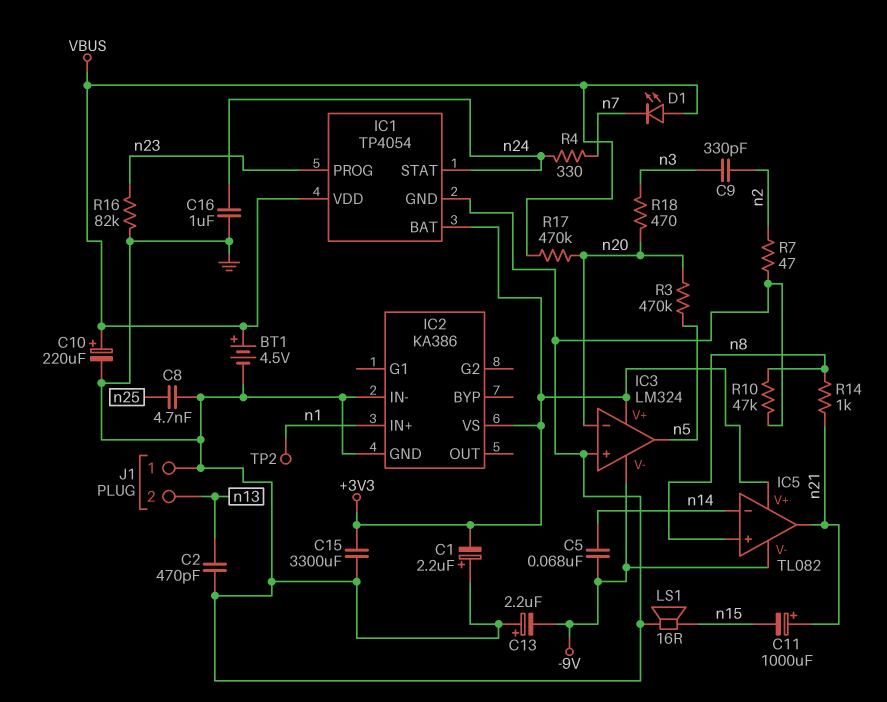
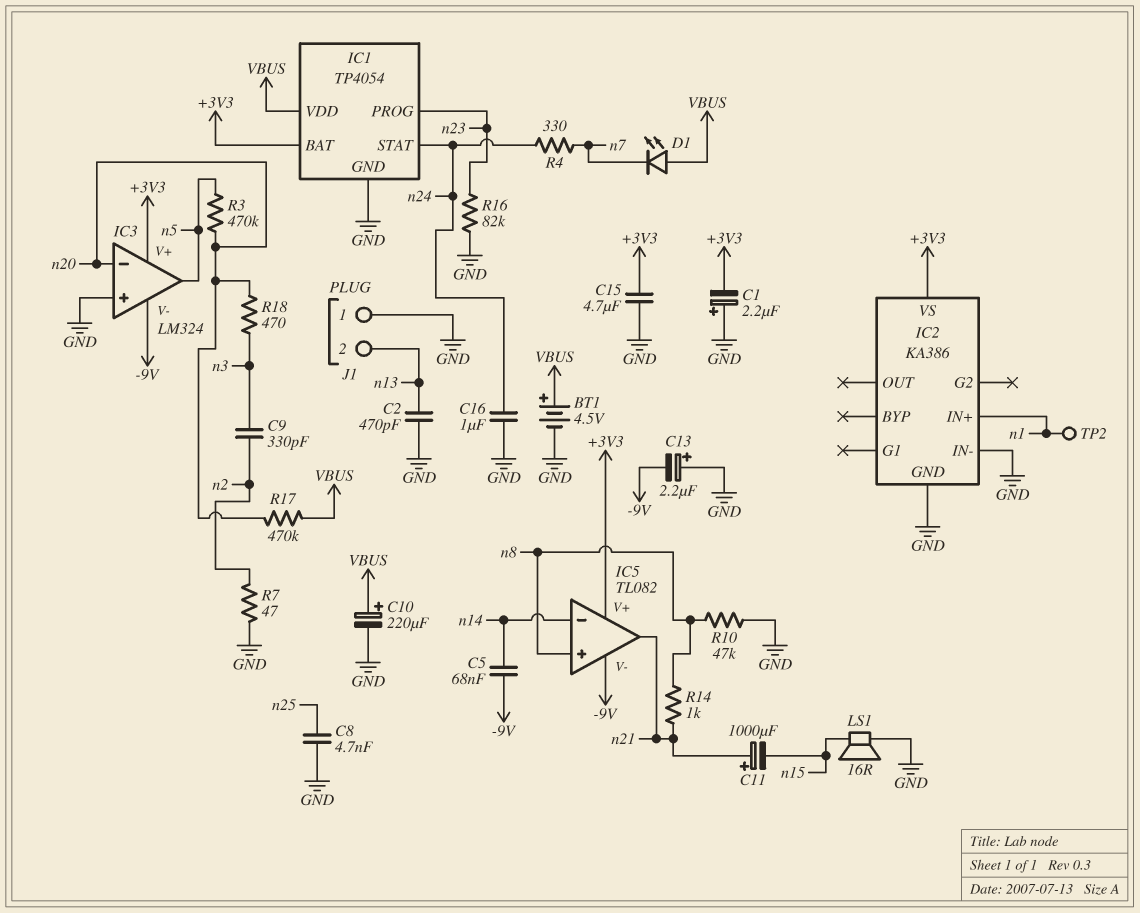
C15: 3300uF (+3V3, GND) -> 4.7uF (+3V3, GND)

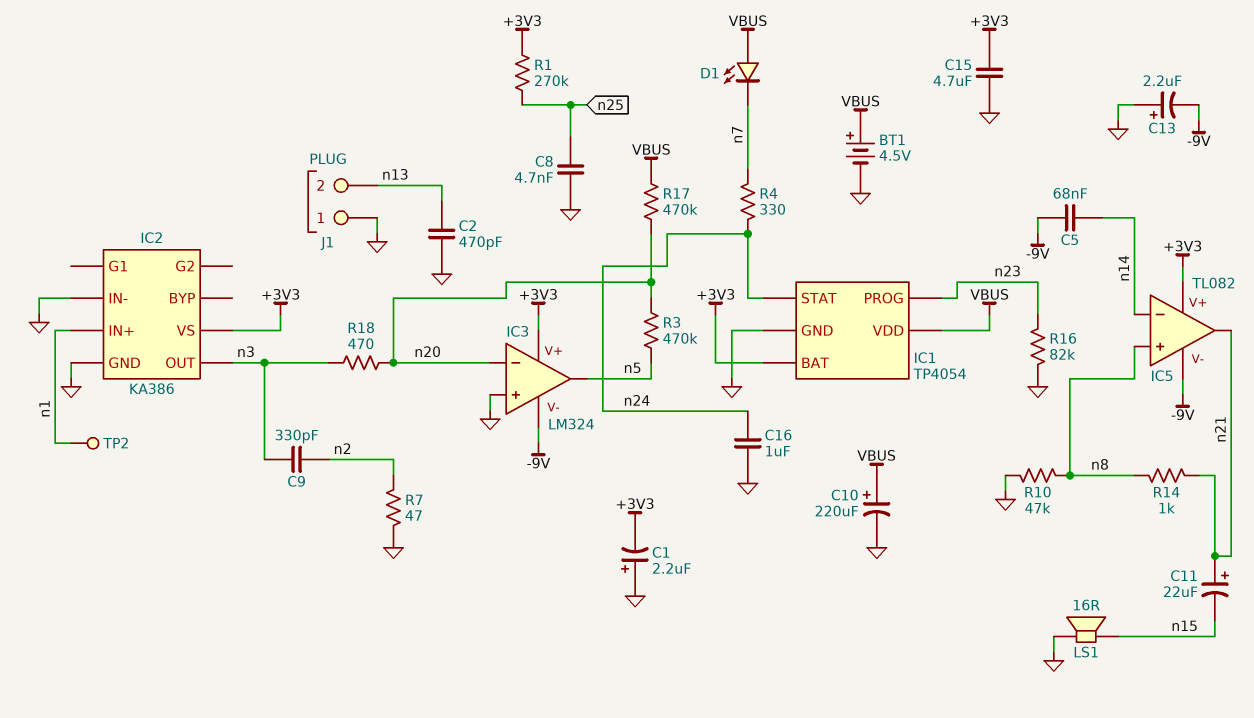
C11: 1000uF (plus n21, minus n15) -> 22uF (plus n21, minus n15)
IC2 pin OUT: none -> n3
R1: none -> 270k (+3V3, n25)

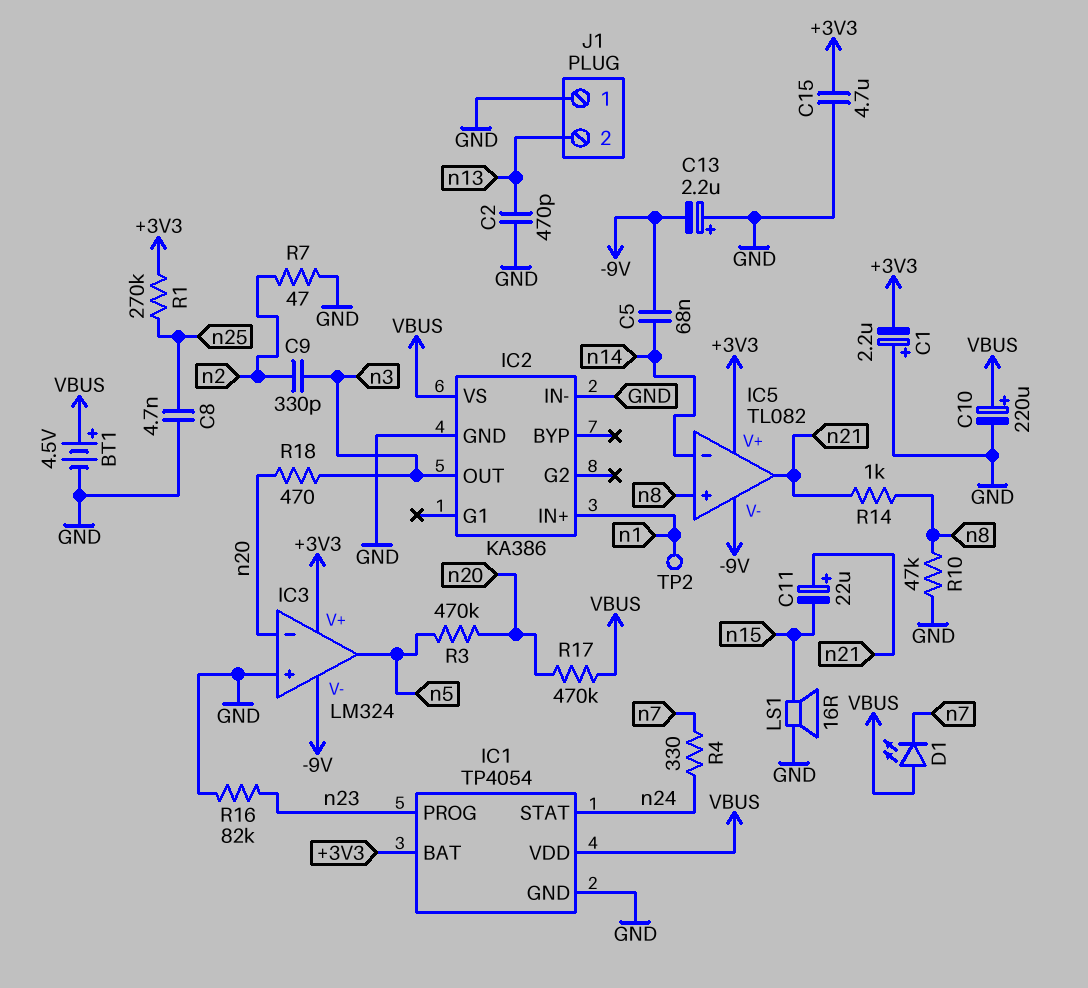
C16: 1uF (GND, n24) -> none
IC2 pin VS: +3V3 -> VBUS

